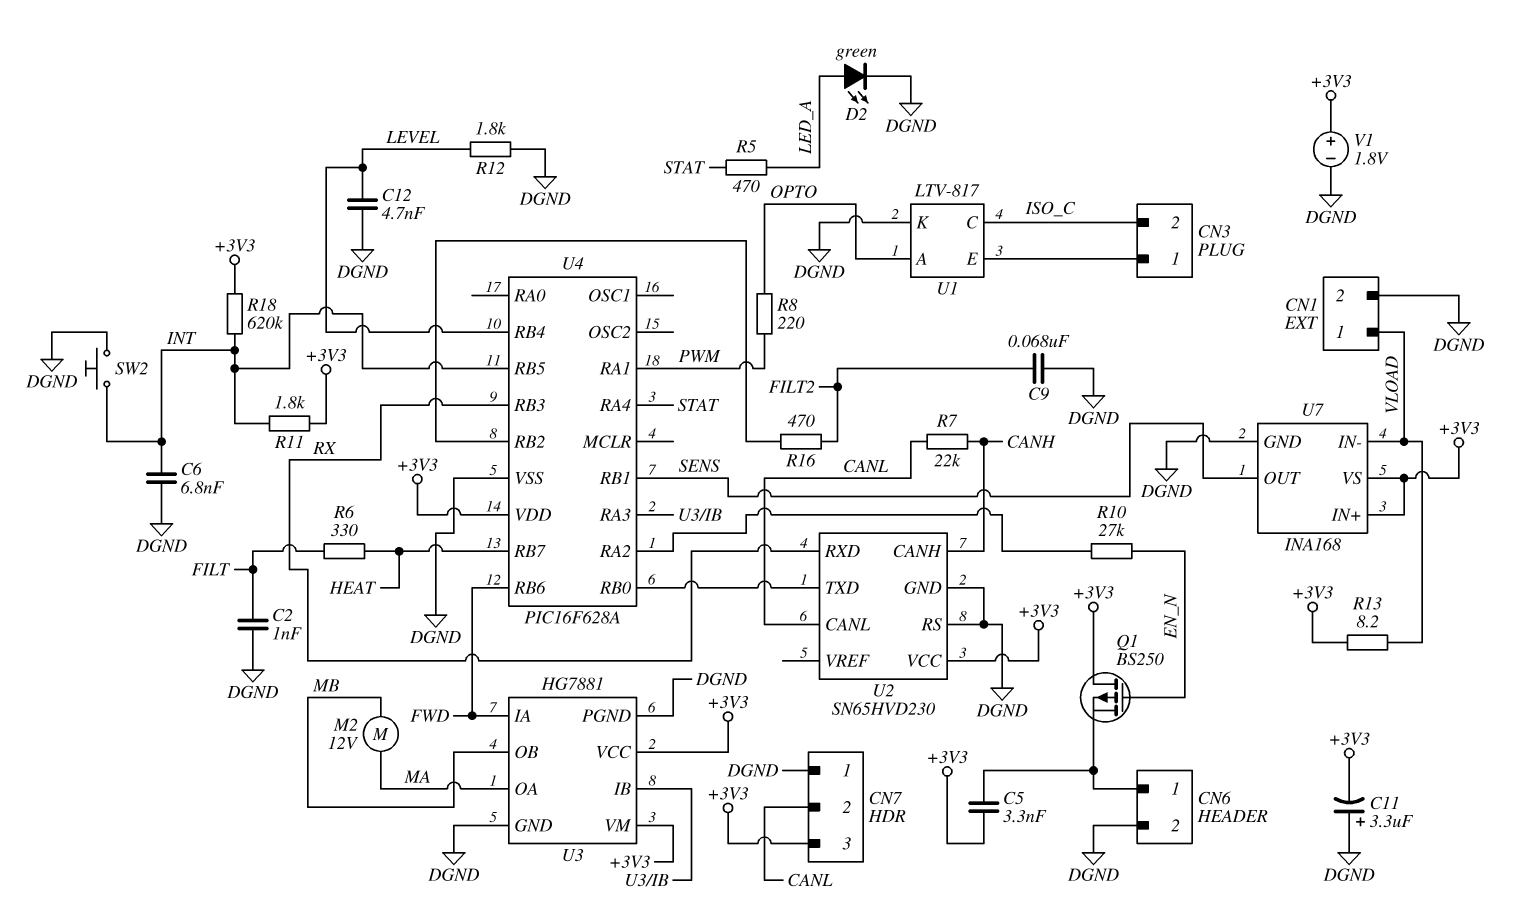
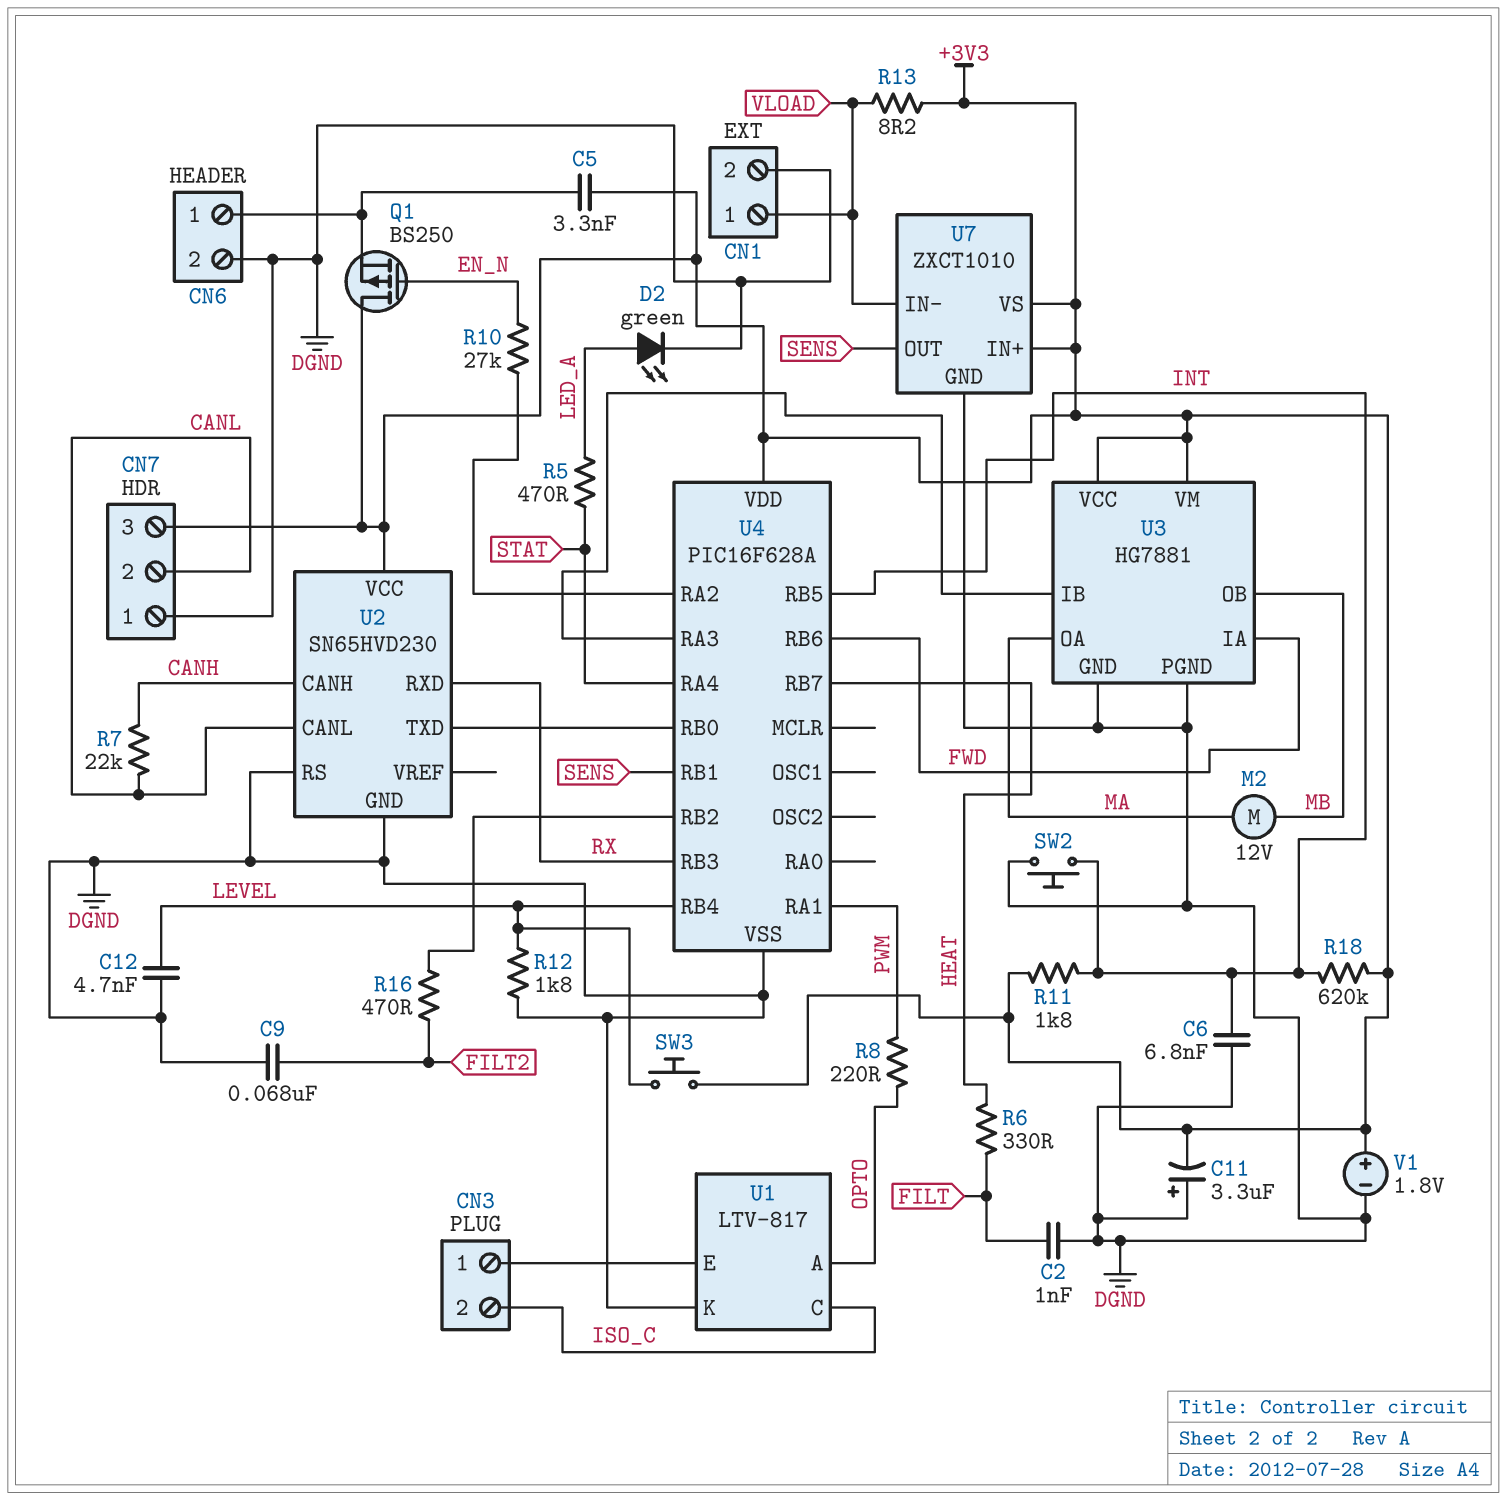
SW3: none -> button (+3V3, LEVEL)
U7: INA168 -> ZXCT1010

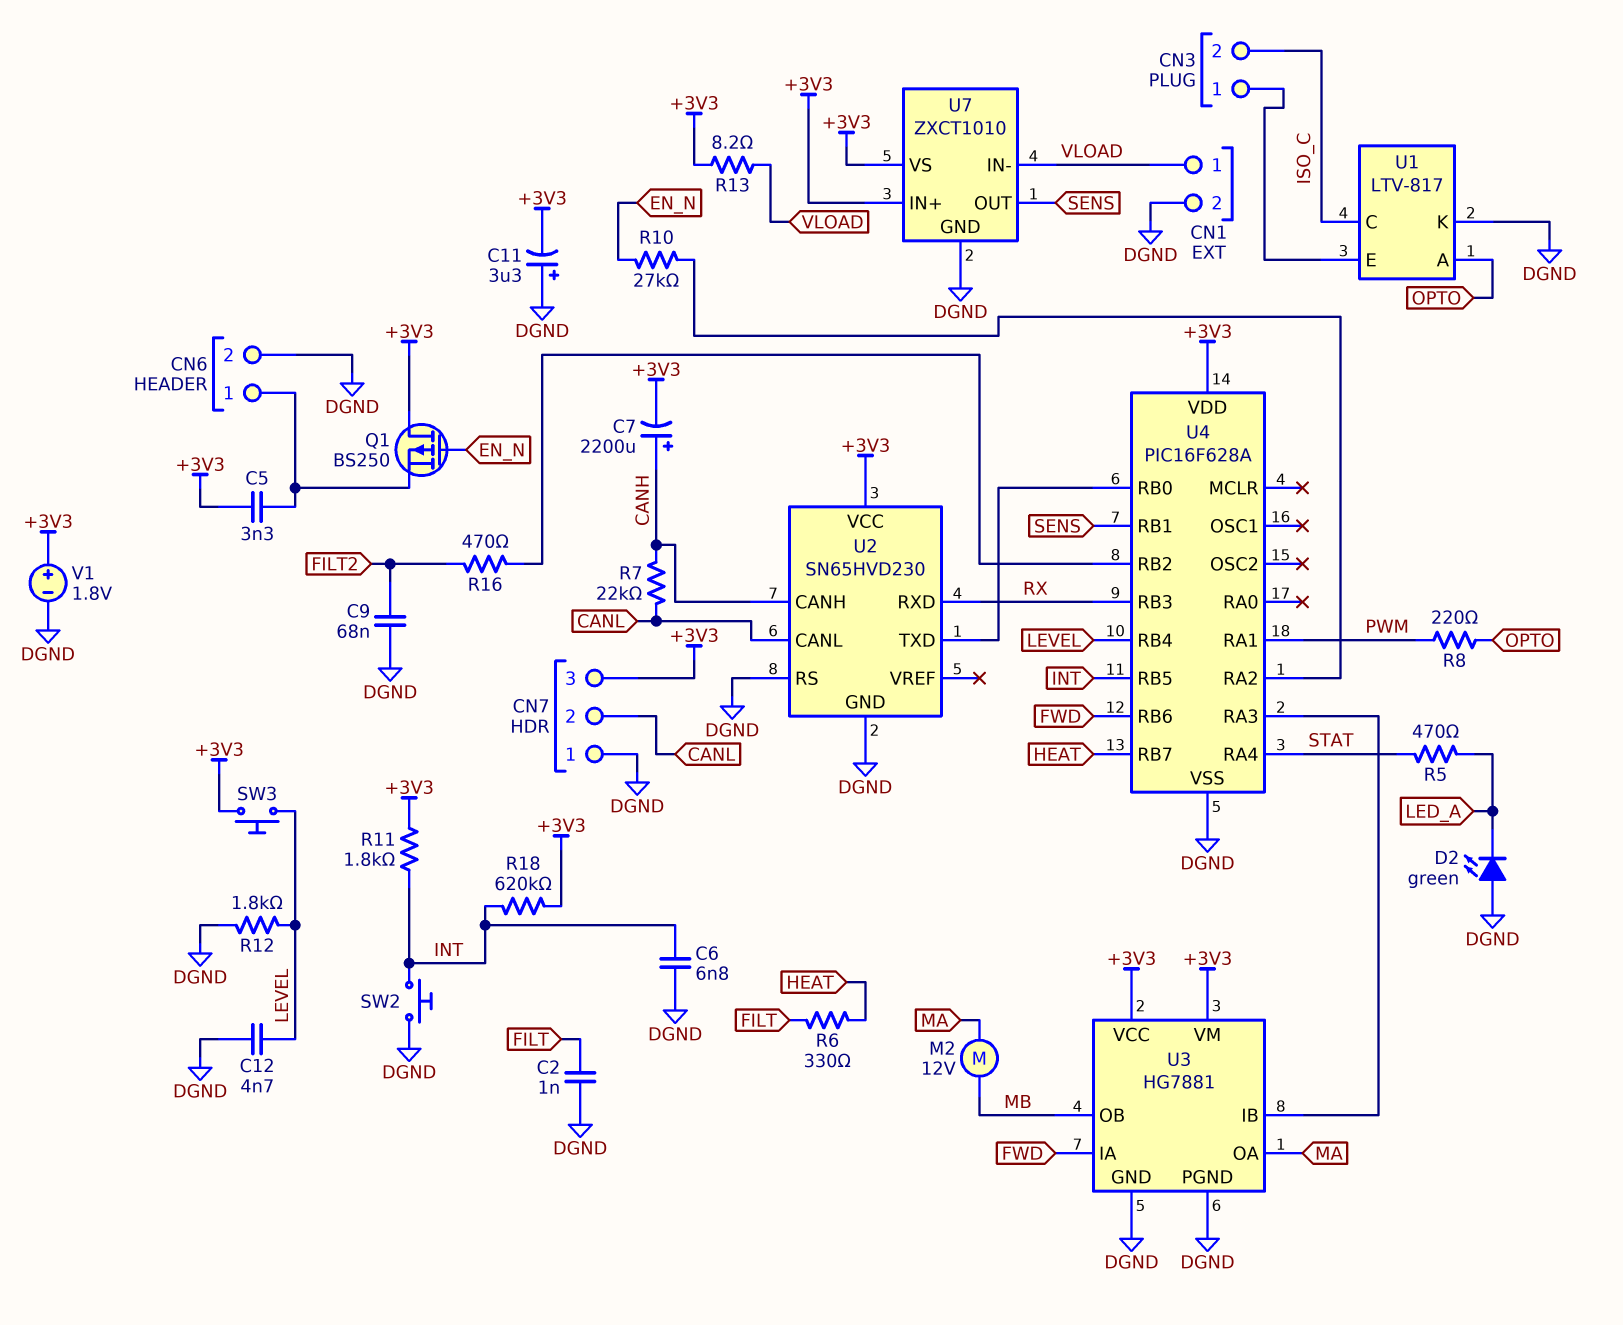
C7: none -> 2200uF (plus CANH, minus +3V3)
D2: LED green (A LED_A, K DGND) -> LED green (A DGND, K LED_A)

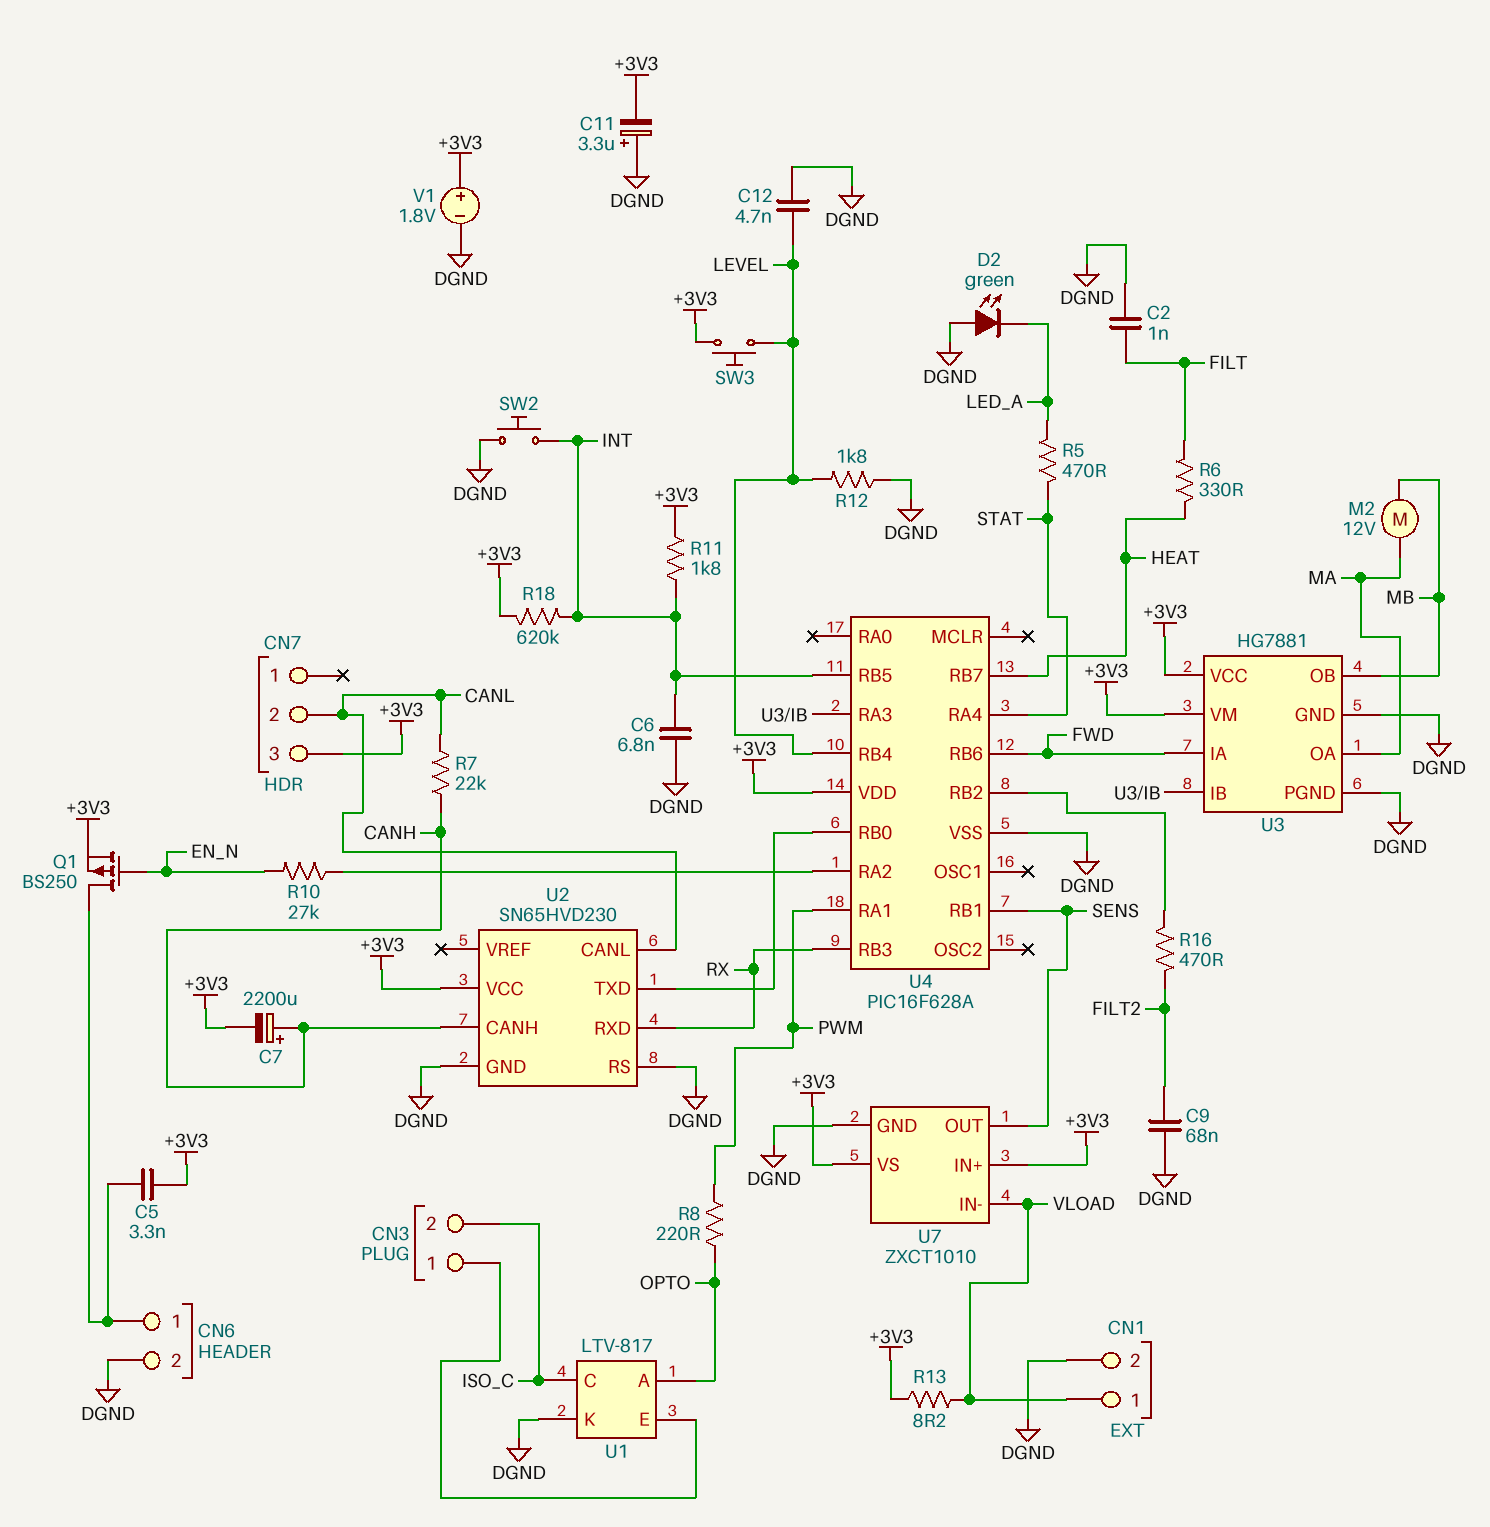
CN7 pin 1: DGND -> none
Q1: PMOS BS250 (G EN_N, D +3V3, S CN6/1) -> PMOS BS250 (G EN_N, D CN6/1, S +3V3)

